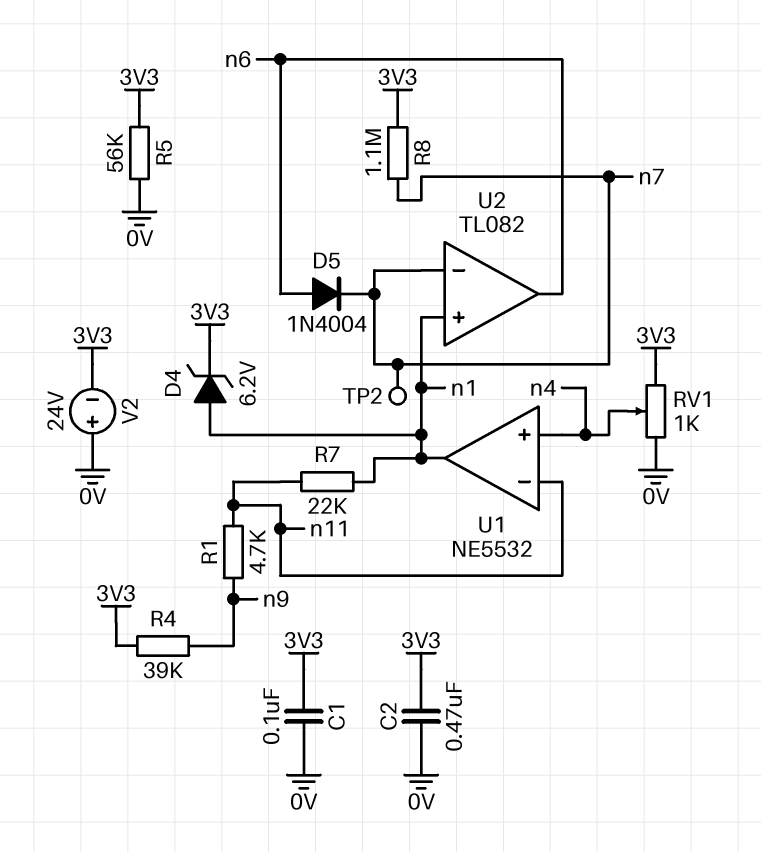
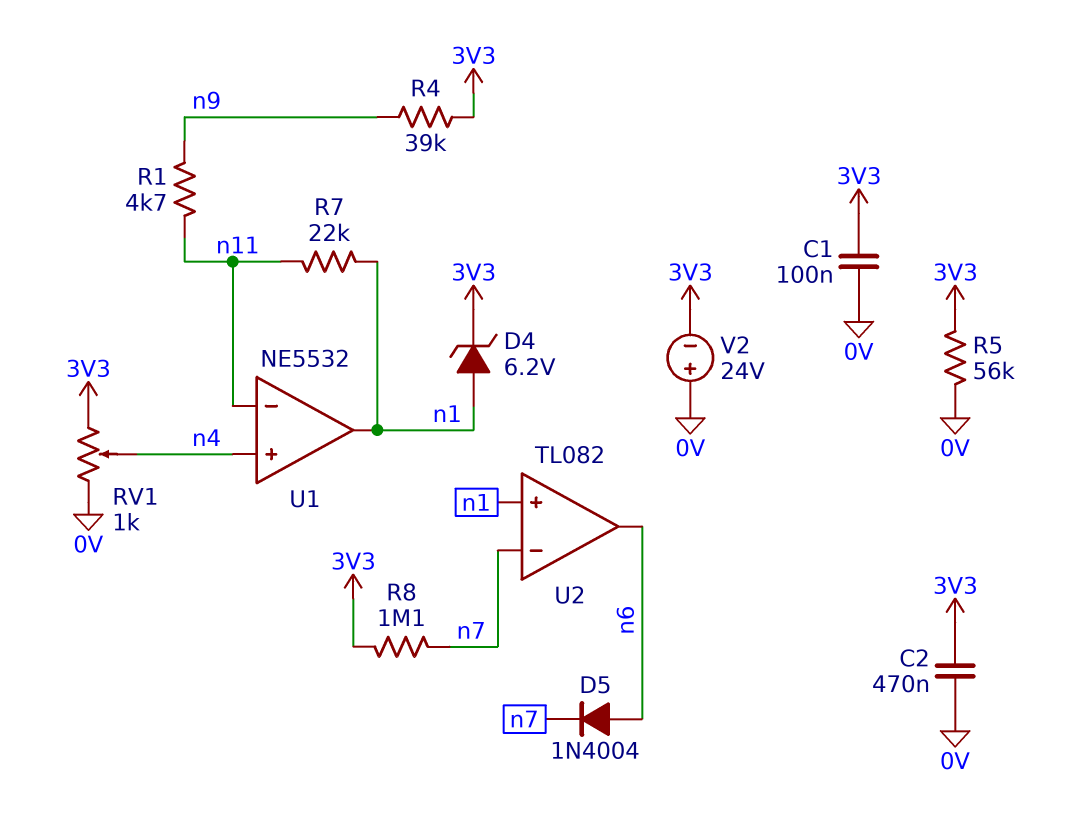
TP2: test point (n7) -> none

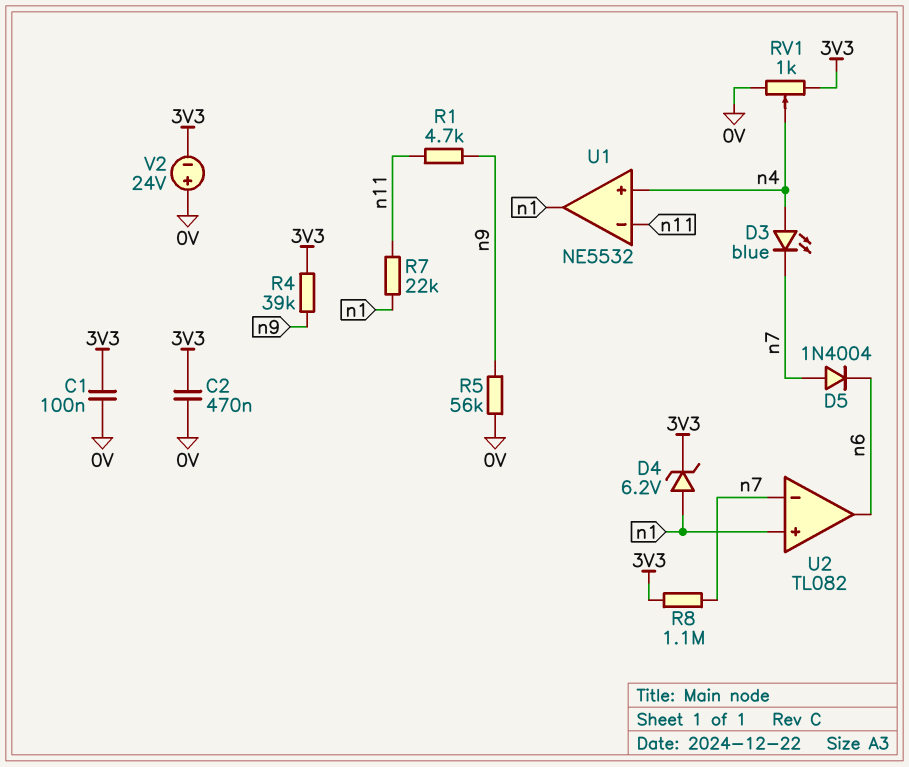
D3: none -> LED blue (A n4, K n7)
D5: diode 1N4004 (A n6, K n7) -> diode 1N4004 (A n7, K n6)
R5: 56k (0V, 3V3) -> 56k (0V, n9)

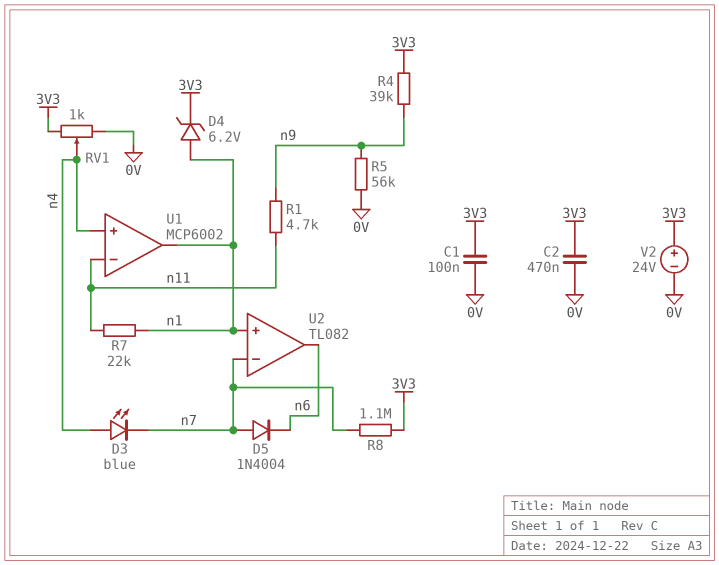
U1: NE5532 -> MCP6002
V2: 24V (plus 0V, minus 3V3) -> 24V (plus 3V3, minus 0V)

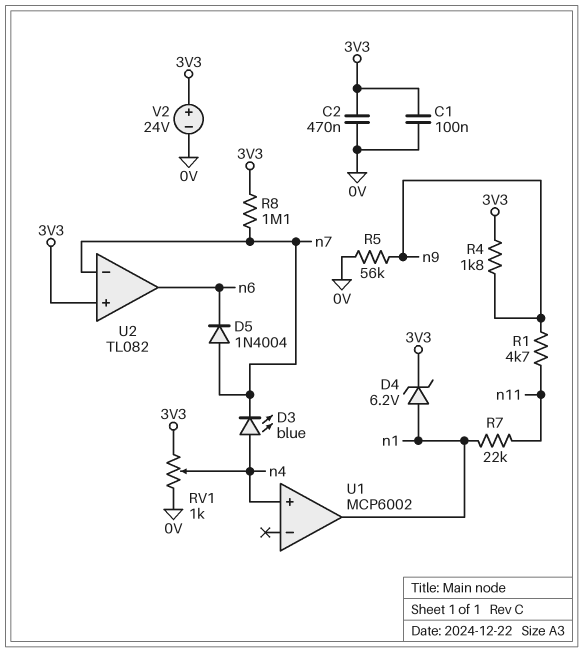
R4: 39k (3V3, n9) -> 1.8k (3V3, n9)
U1 pin in-: n11 -> none
U2 pin in+: n1 -> 3V3

